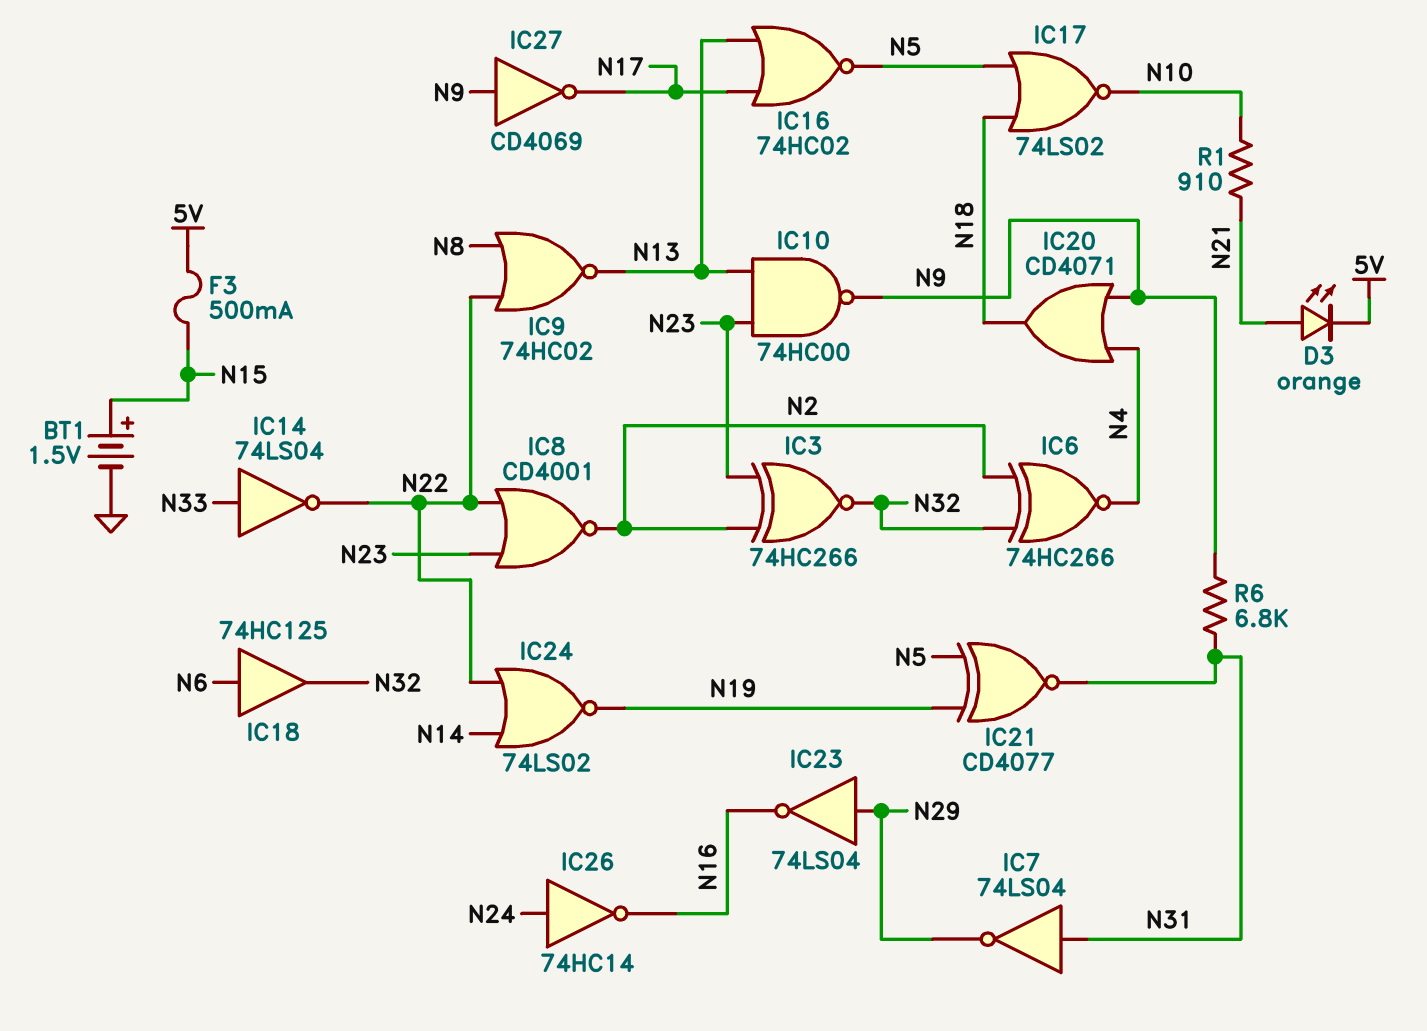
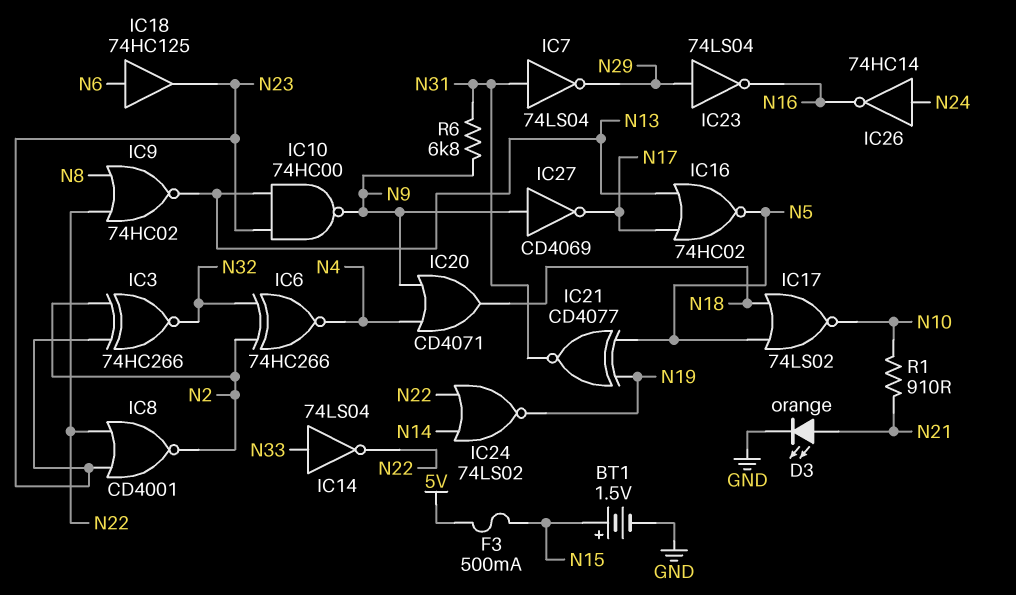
D3: LED orange (A N21, K 5V) -> LED orange (A N21, K GND)
IC18: buffer 74HC125 (in N6, out N32) -> buffer 74HC125 (in N6, out N23)

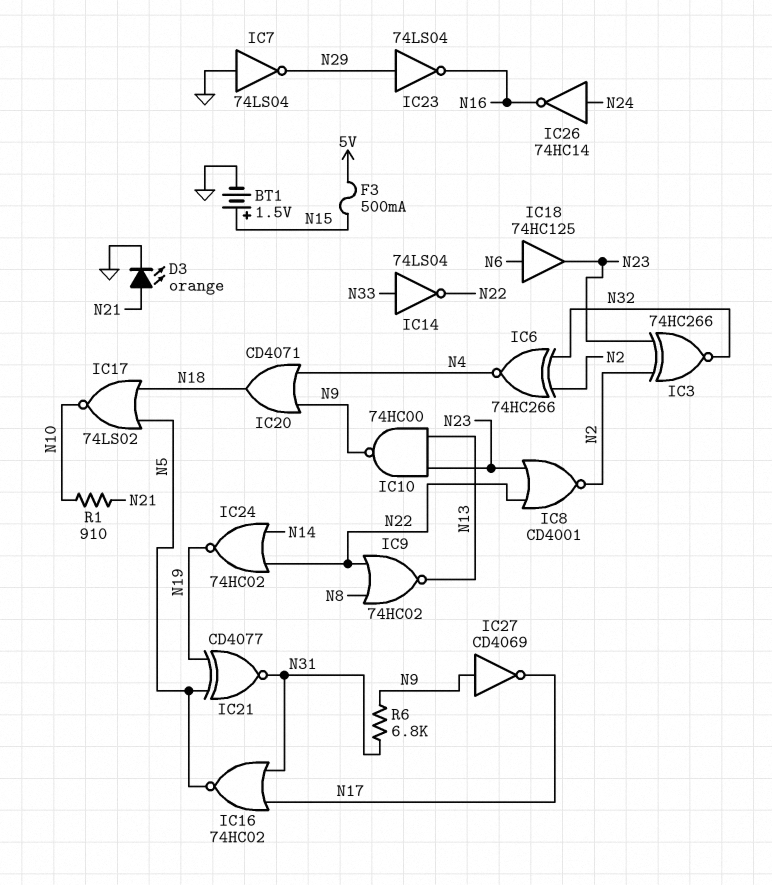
IC7: NOT 74LS04 (in N31, out N29) -> NOT 74LS04 (in GND, out N29)
IC16: NOR 74HC02 (in N13, in N17, out N5) -> NOR 74HC02 (in N17, in N31, out N5)
IC24: NOR 74LS02 (in N14, in N22, out N19) -> NOR 74HC02 (in N14, in N22, out N19)

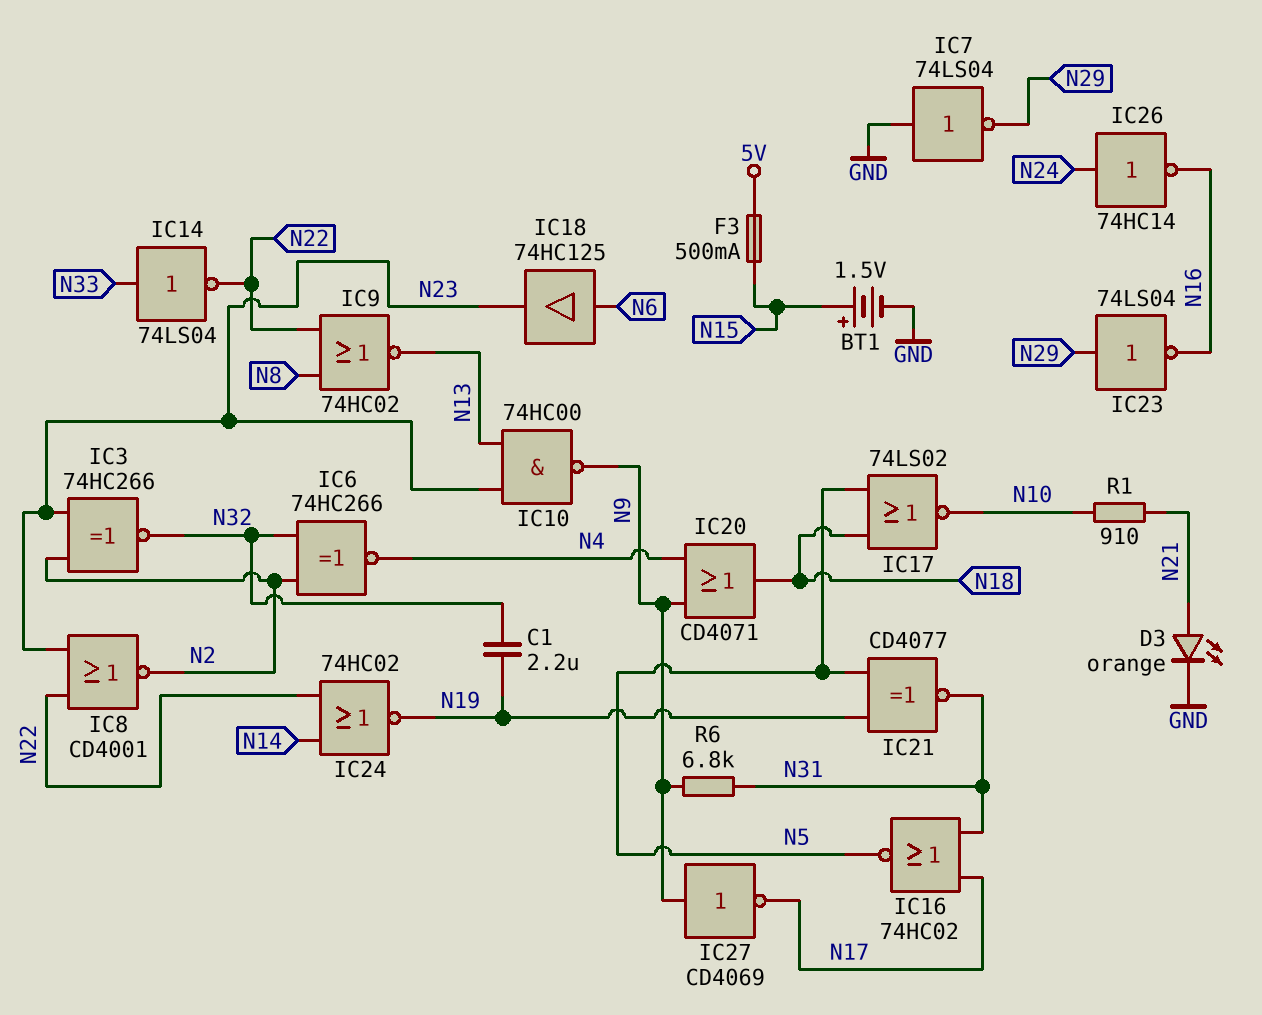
C1: none -> 2.2uF (N19, N32)

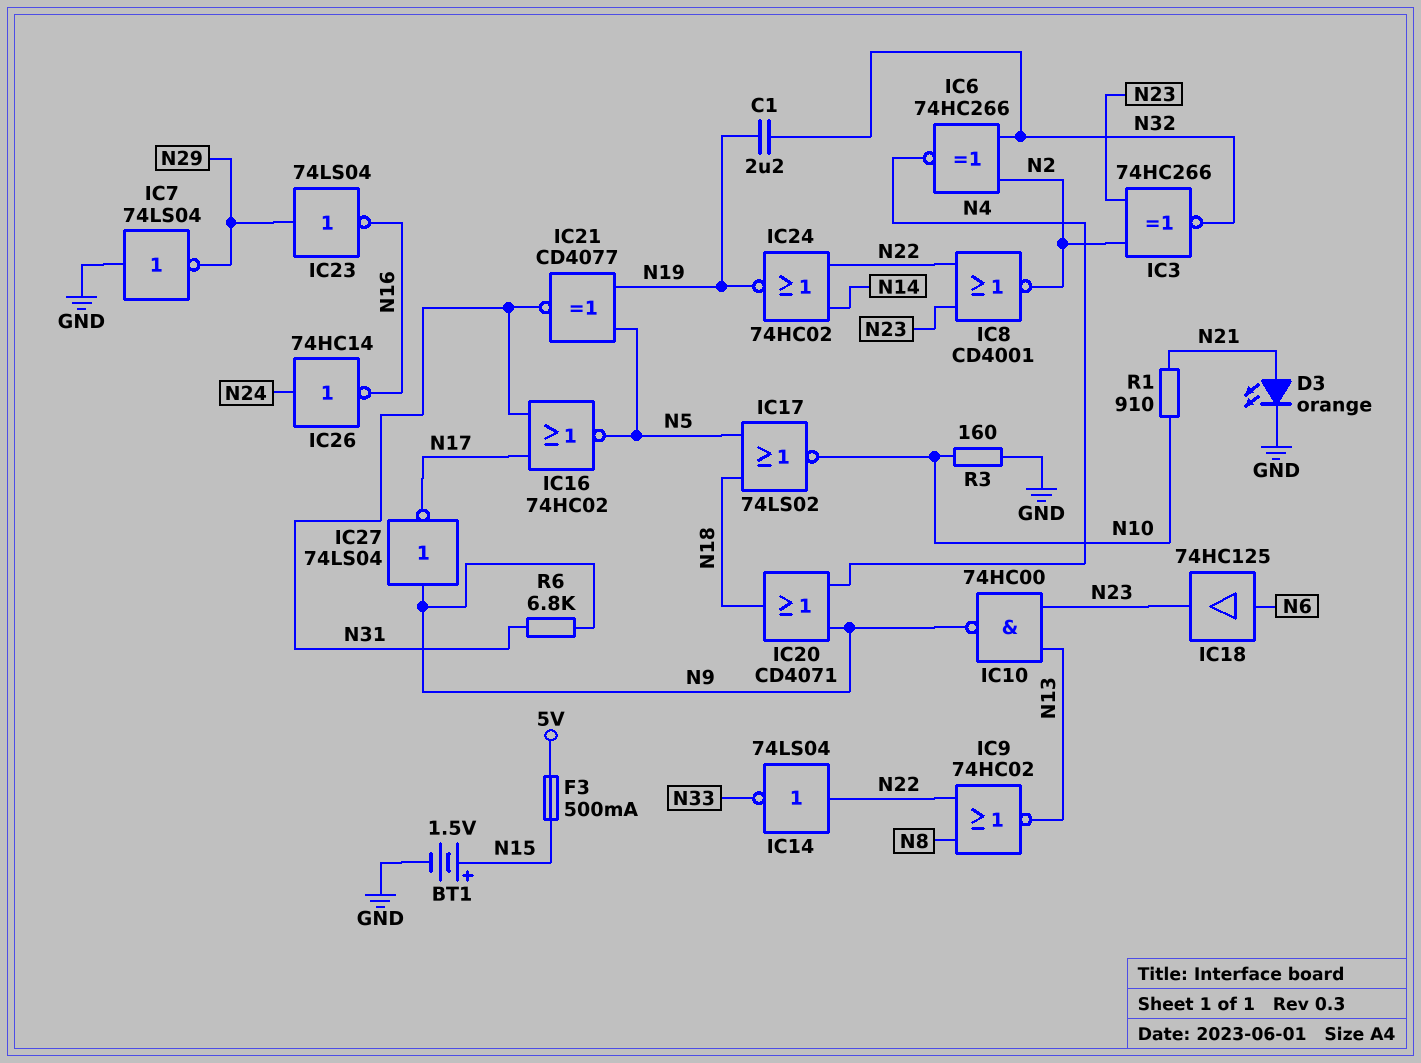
IC14: NOT 74LS04 (in N33, out N22) -> NOT 74LS04 (in N22, out N33)
IC27: NOT CD4069 (in N9, out N17) -> NOT 74LS04 (in N9, out N17)
R3: none -> 160 (GND, N10)

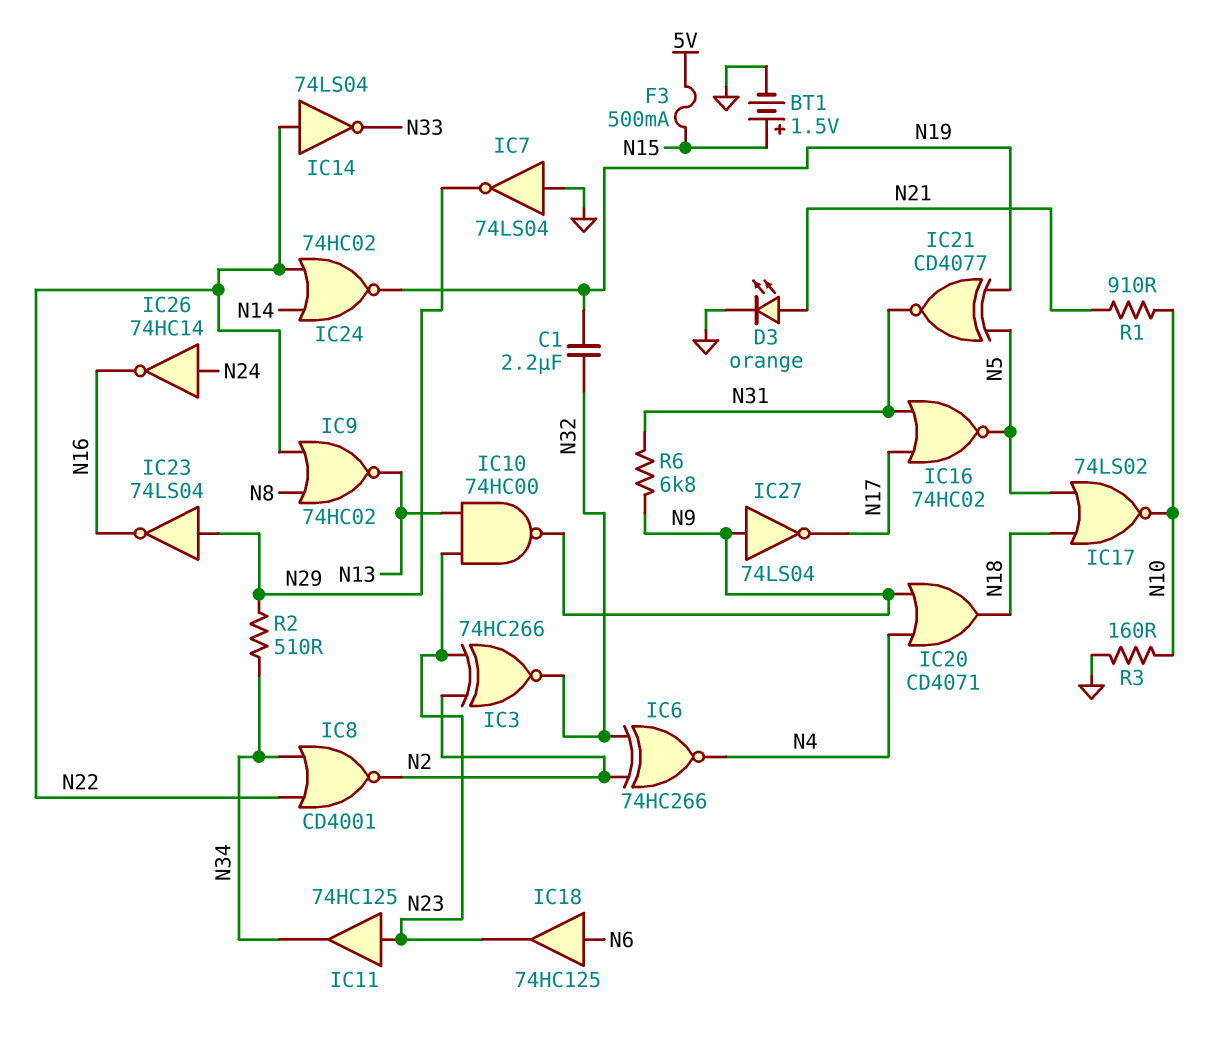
IC8: NOR CD4001 (in N22, in N23, out N2) -> NOR CD4001 (in N22, in N34, out N2)
IC11: none -> buffer 74HC125 (in N23, out N34)
R2: none -> 510 (N29, N34)

